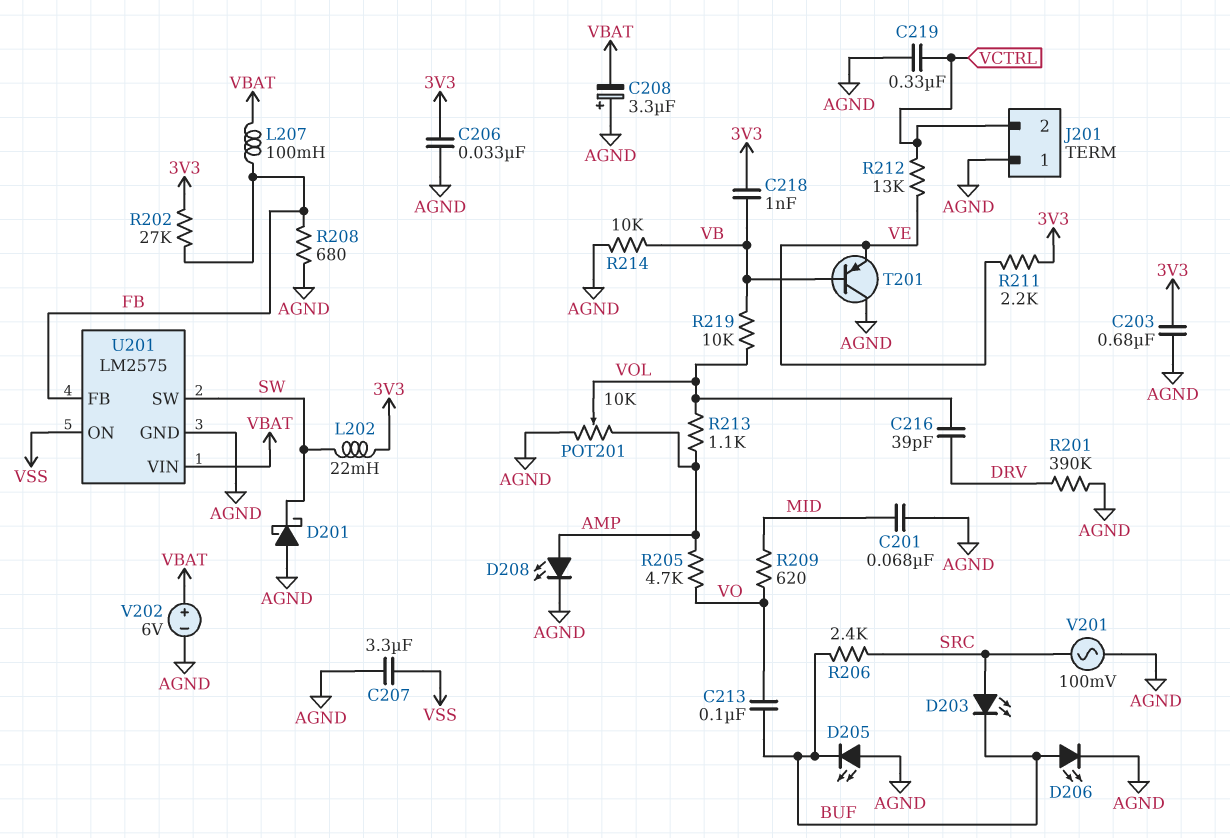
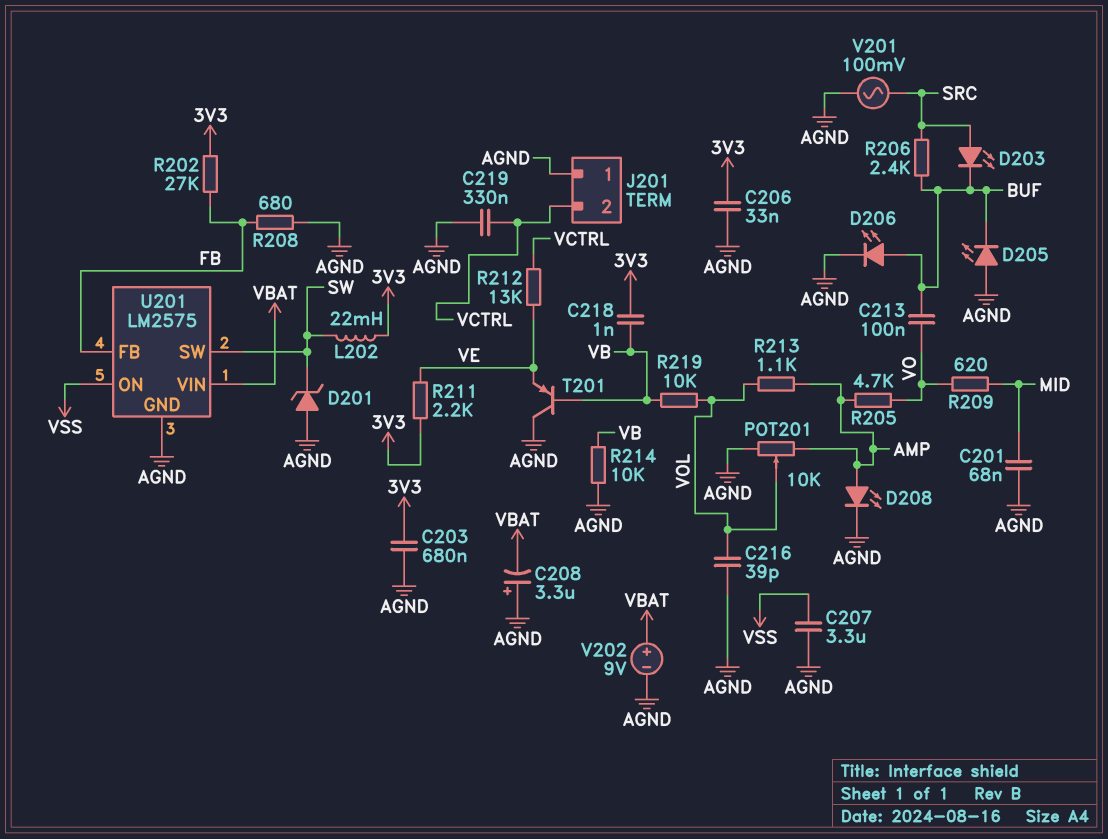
C216: 39pF (DRV, VOL) -> 39pF (AGND, VOL)
D201: schottky (A AGND, K SW) -> zener (A AGND, K SW)
L207: 100mH (FB, VBAT) -> none
R201: 390k (AGND, DRV) -> none
V202: 6V (plus VBAT, minus AGND) -> 9V (plus VBAT, minus AGND)

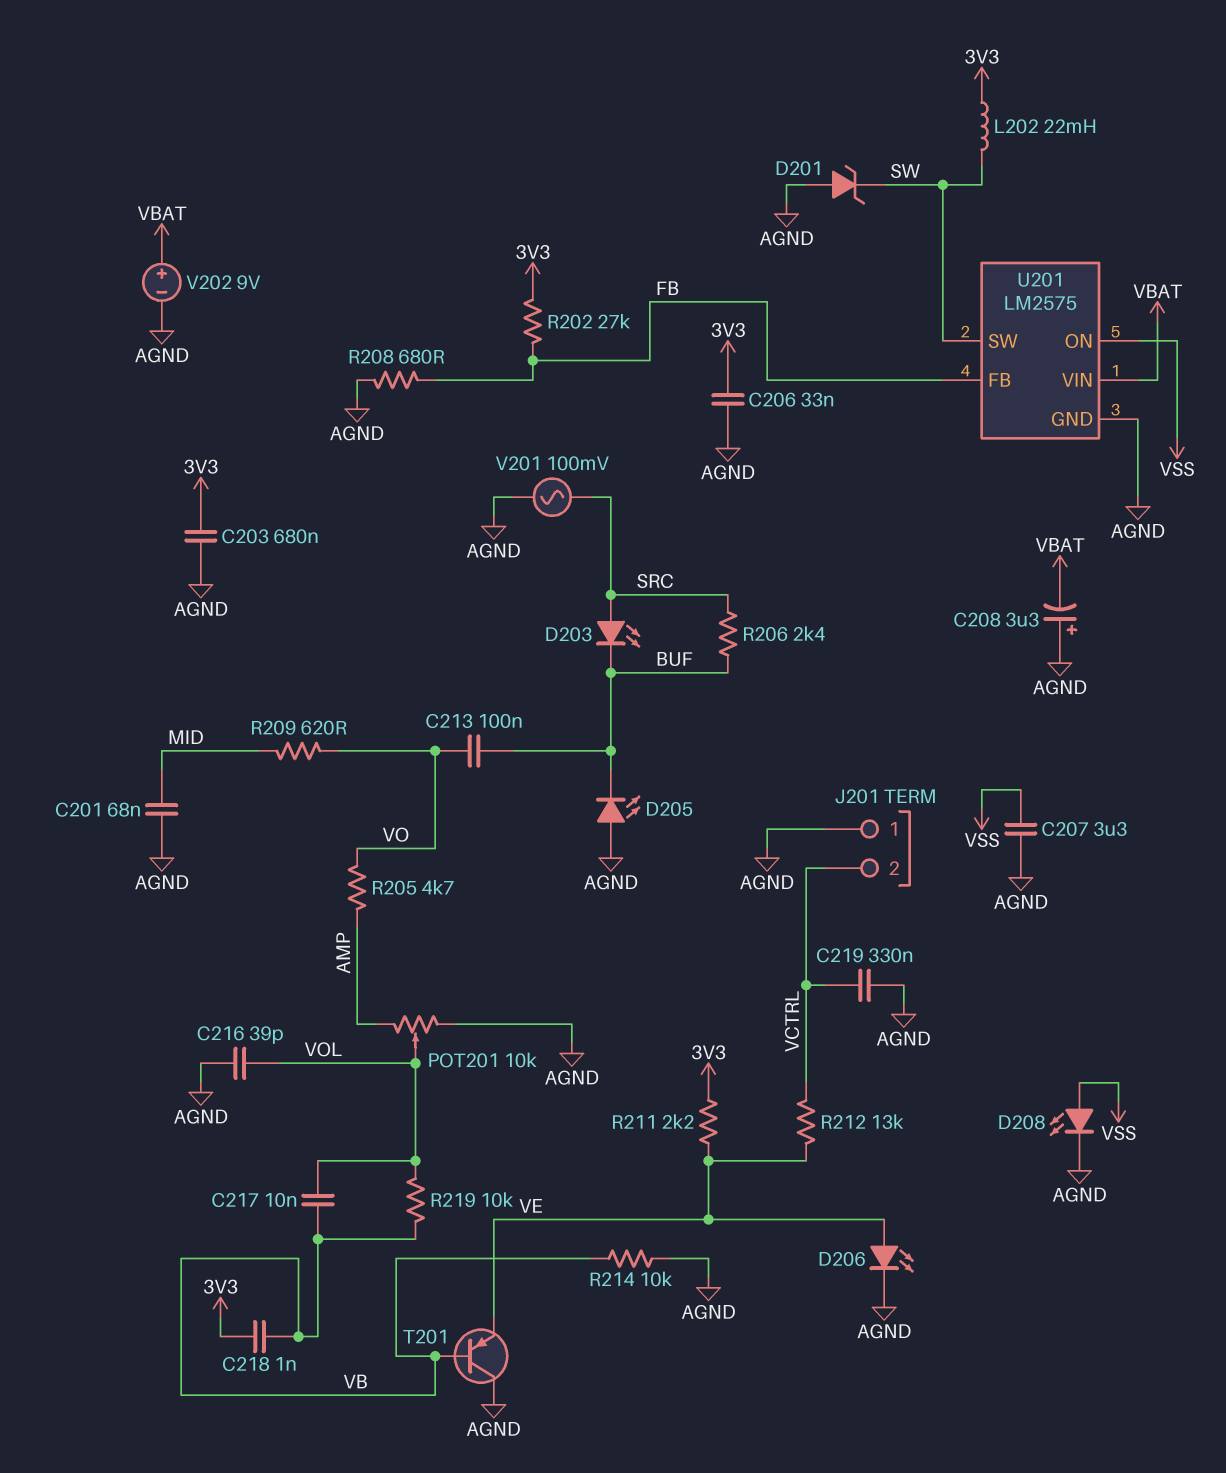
C217: none -> 10nF (VB, VOL)
D206: LED (A BUF, K AGND) -> LED (A VE, K AGND)
D208: LED (A AMP, K AGND) -> LED (A VSS, K AGND)
R213: 1.1k (AMP, VOL) -> none

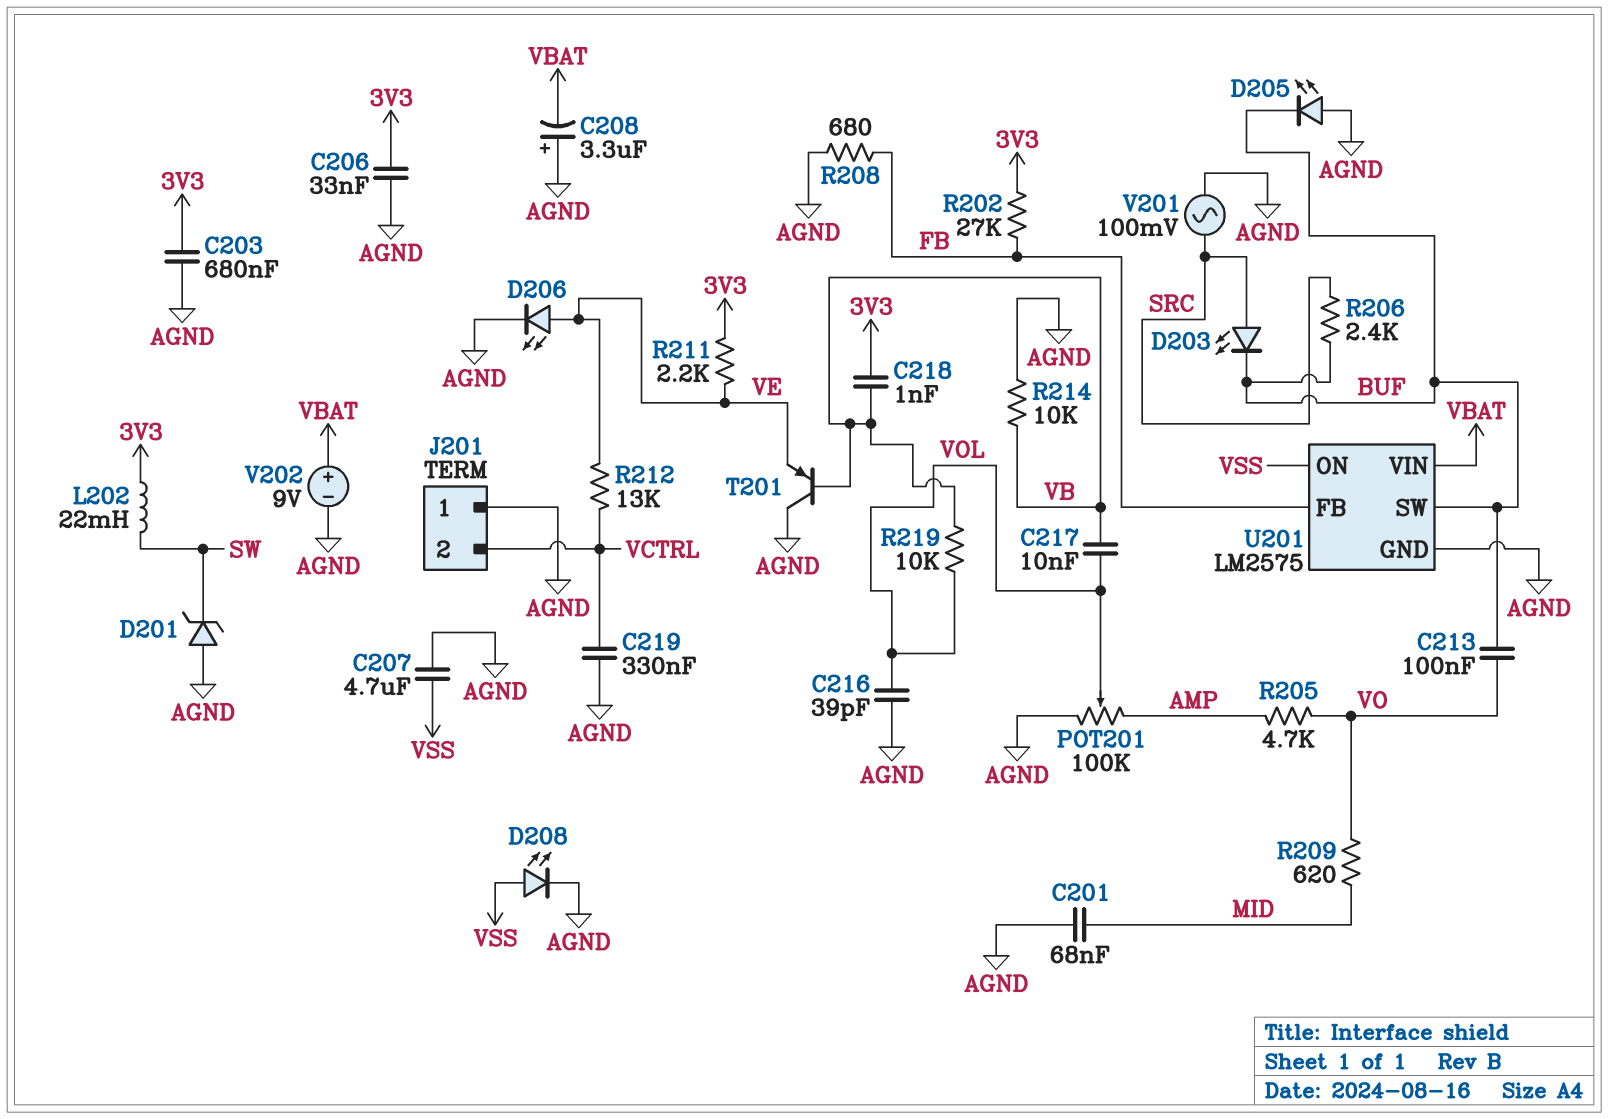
C207: 3.3uF (AGND, VSS) -> 4.7uF (AGND, VSS)
POT201: 10k (AGND, AMP, wiper VOL) -> 100k (AGND, AMP, wiper VOL)
U201 pin SW: SW -> BUF

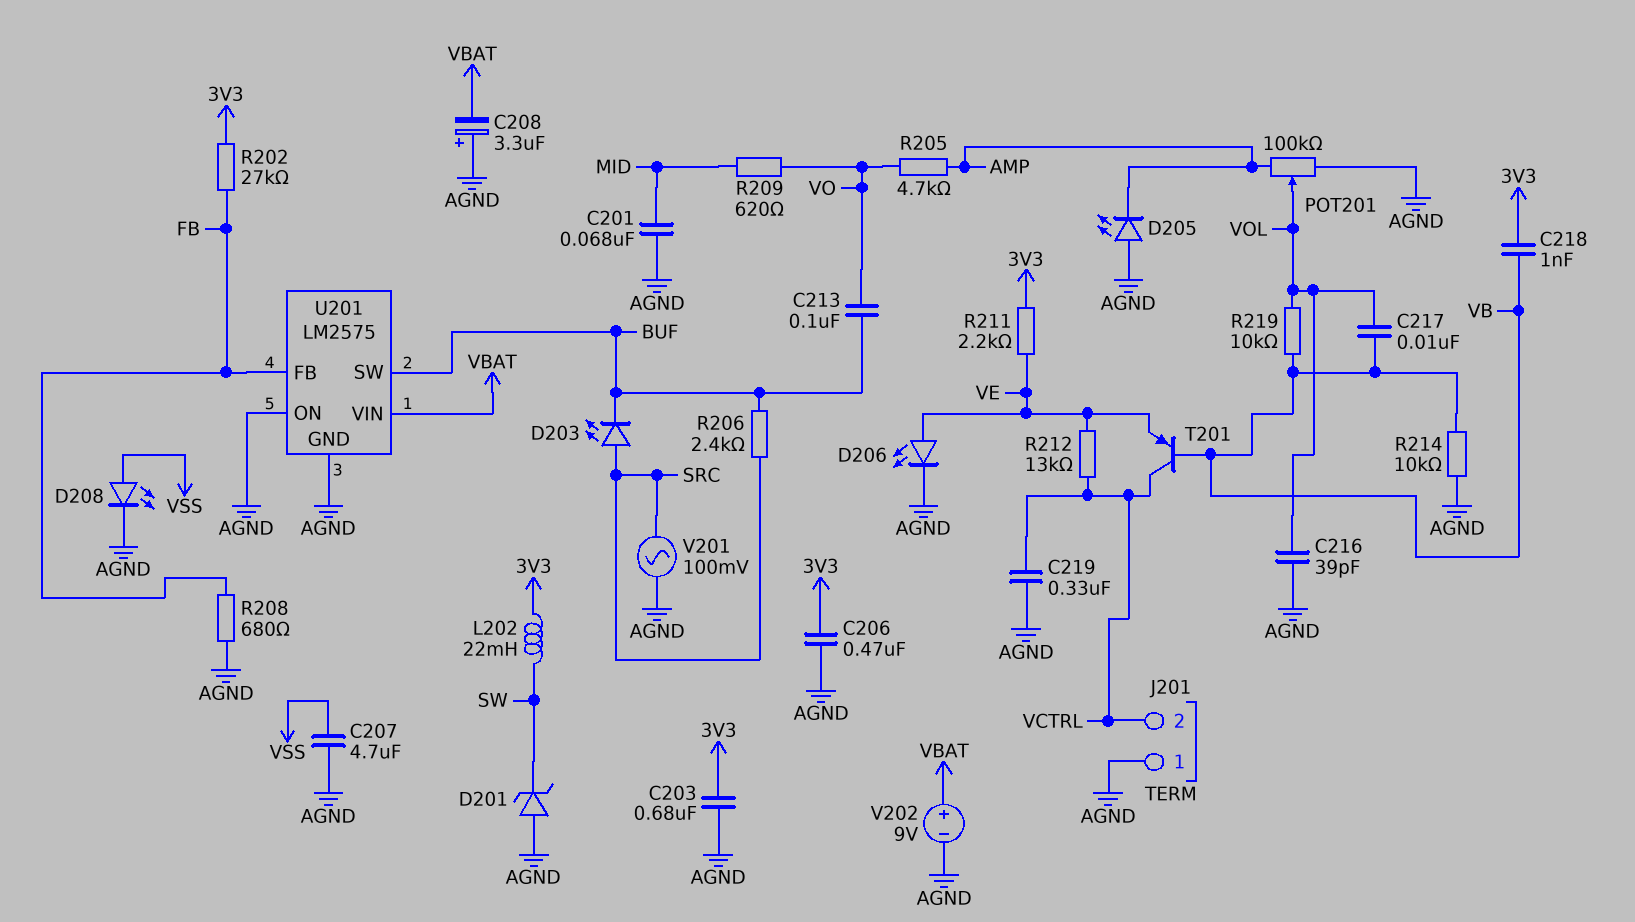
C206: 33nF (3V3, AGND) -> 470nF (3V3, AGND)
D205: LED (A AGND, K BUF) -> LED (A AGND, K AMP)
T201: PNP (B VB, C AGND, E VE) -> PNP (B VB, C VCTRL, E VE)
U201 pin ON: VSS -> AGND

